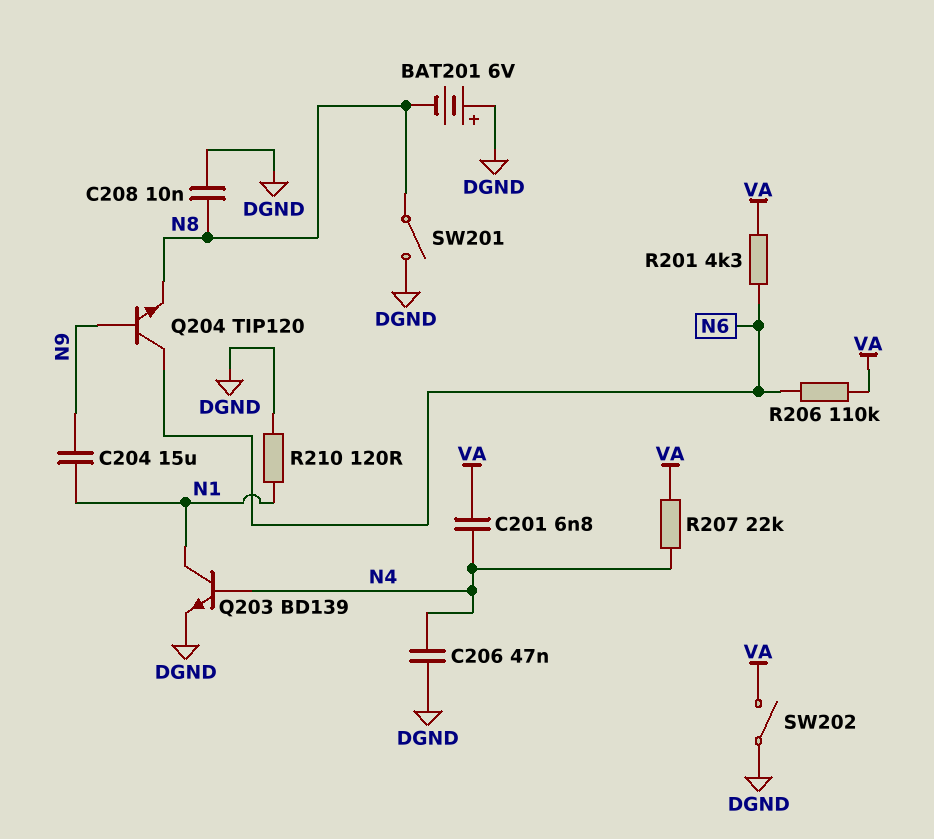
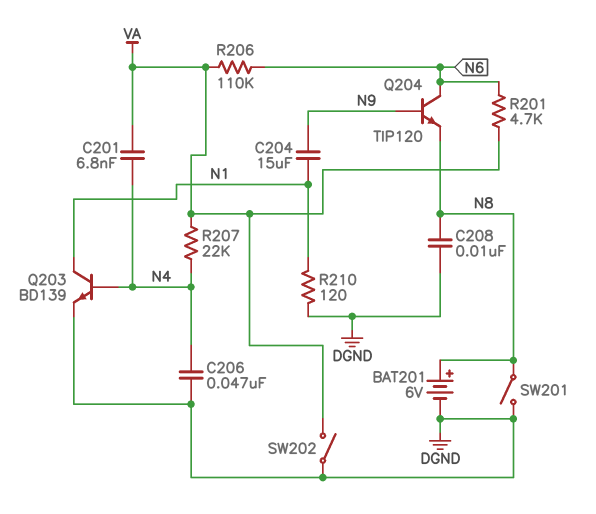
BAT201: 6V (plus DGND, minus N8) -> 6V (plus N8, minus DGND)
R201: 4.3k (N6, VA) -> 4.7k (N6, VA)

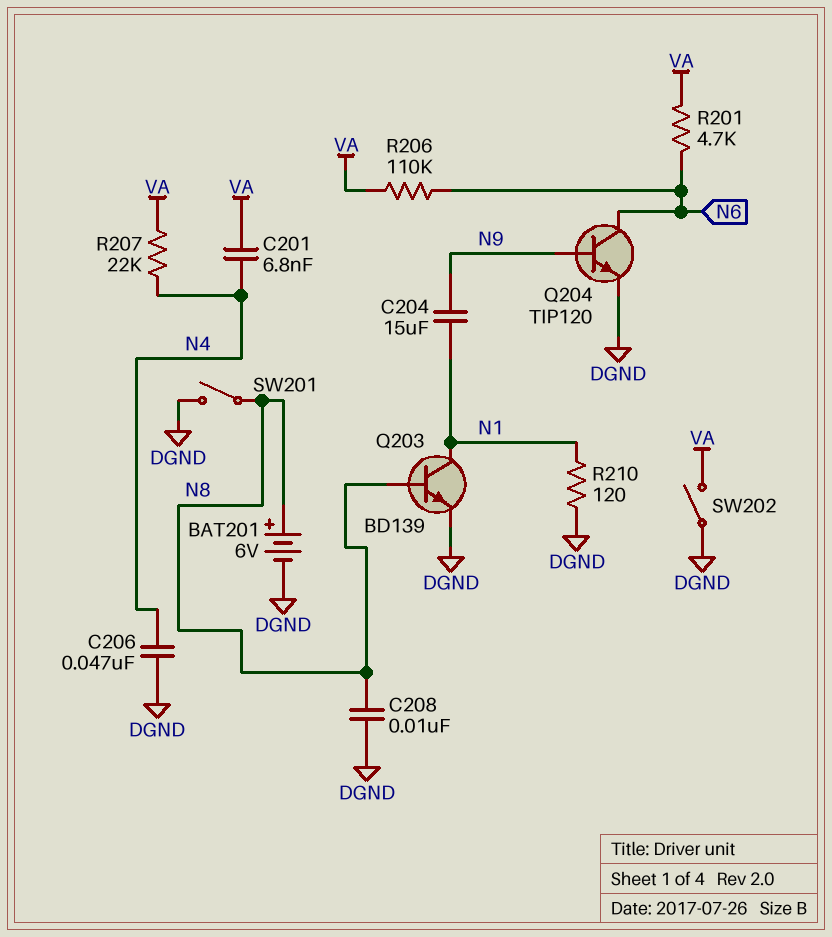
Q203: NPN BD139 (B N4, C N1, E DGND) -> NPN BD139 (B N8, C N1, E DGND)
Q204: NPN TIP120 (B N9, C N6, E N8) -> NPN TIP120 (B N9, C N6, E DGND)

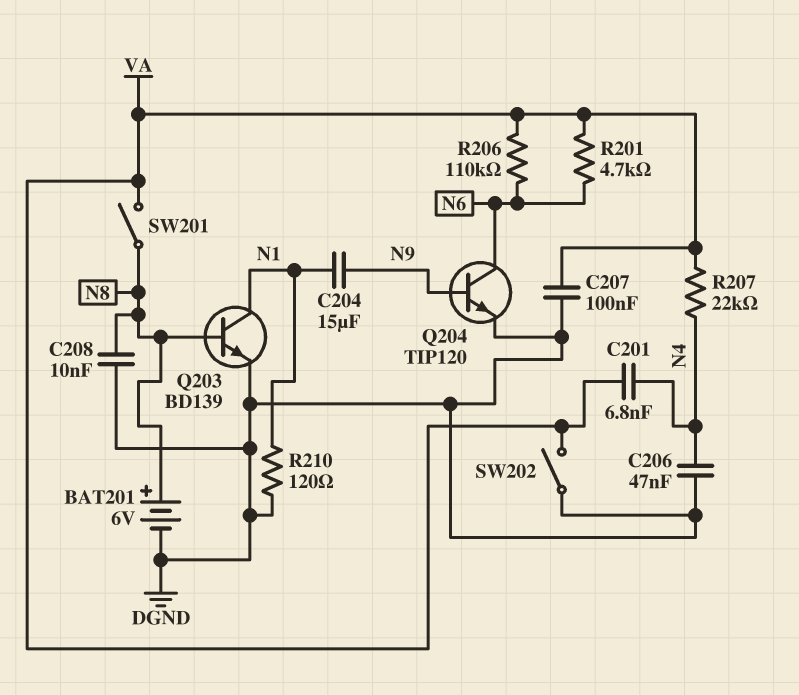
C207: none -> 100nF (DGND, VA)
SW201: switch (DGND, N8) -> switch (N8, VA)

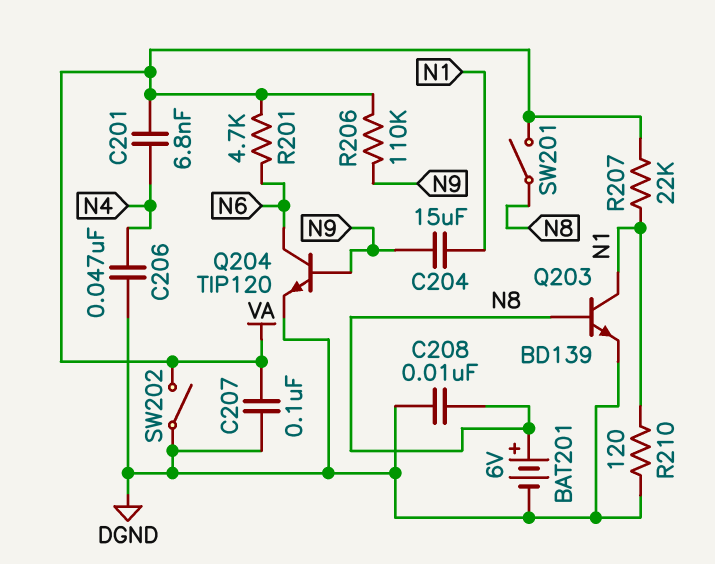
R206: 110k (N6, VA) -> 110k (N9, VA)
R207: 22k (N4, VA) -> 22k (N1, VA)

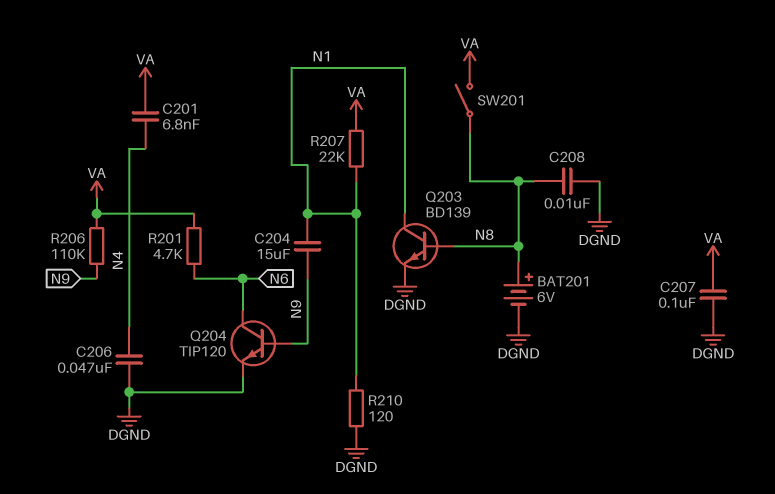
SW202: switch (DGND, VA) -> none

